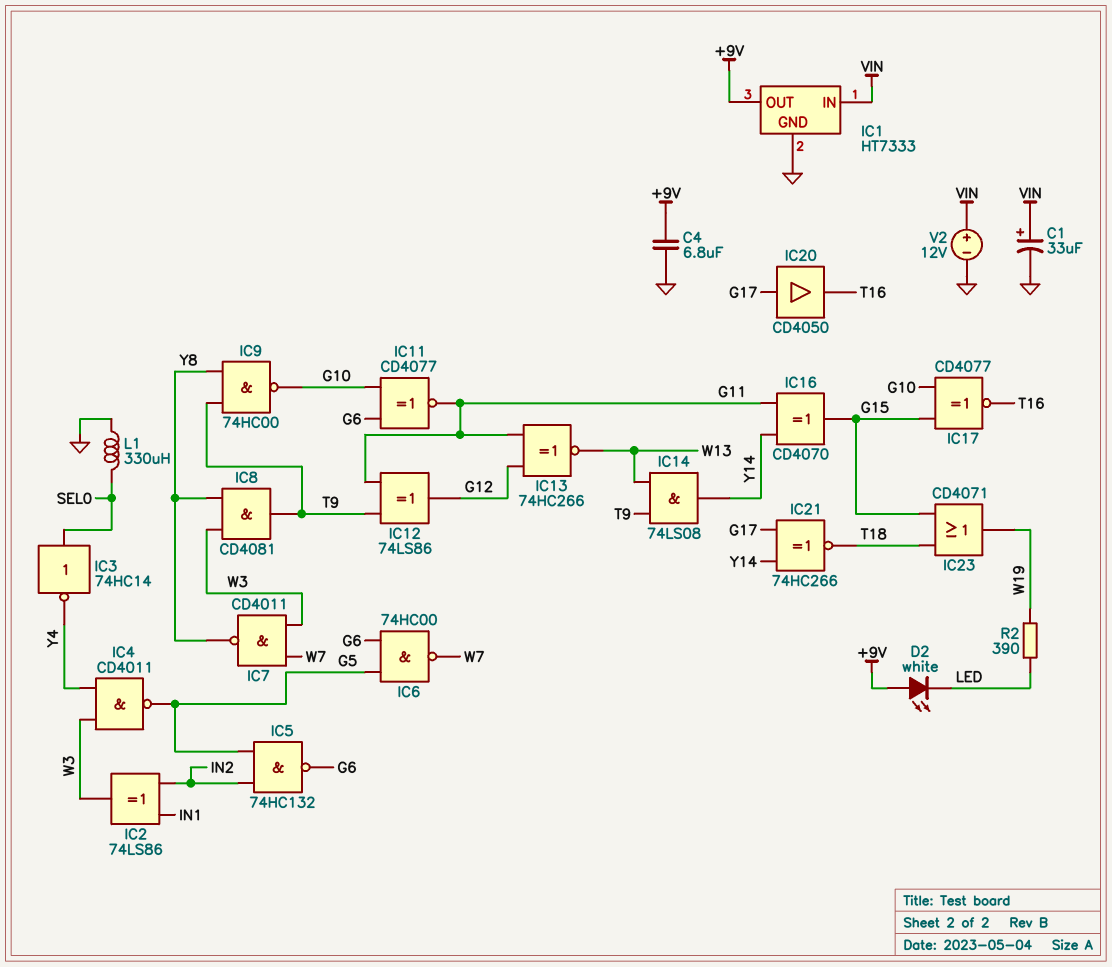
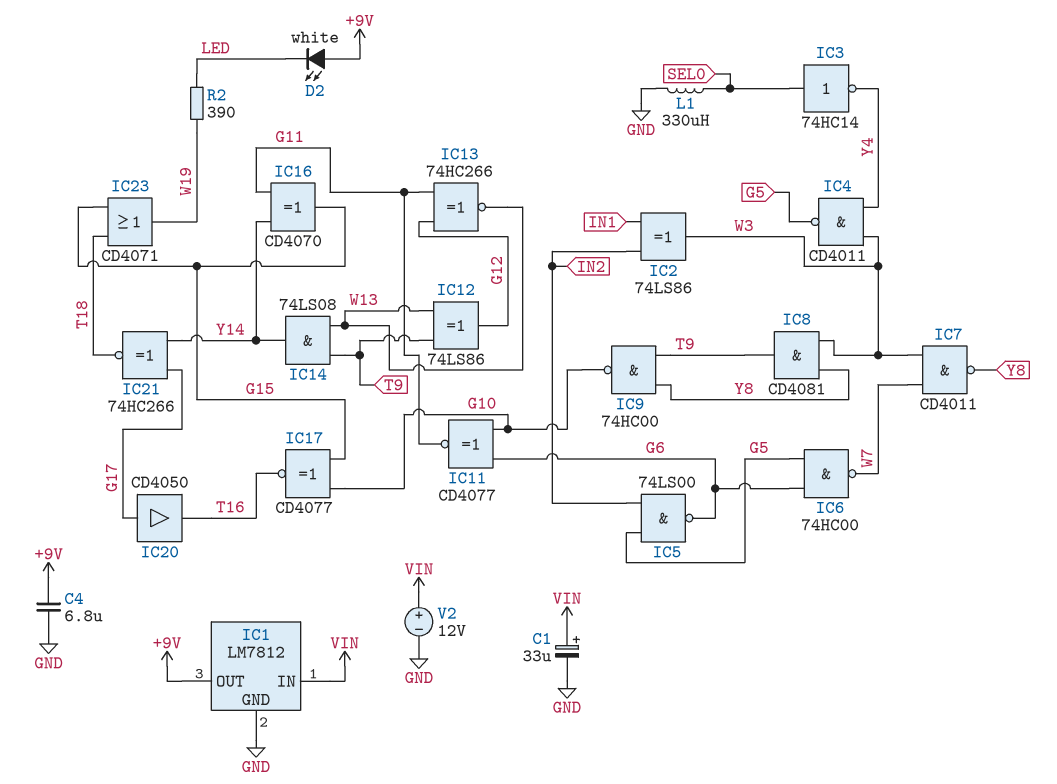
IC1: HT7333 -> LM7812
IC5: NAND 74HC132 (in G5, in IN2, out G6) -> NAND 74LS00 (in G5, in IN2, out G6)
IC12: XOR 74LS86 (in G11, in T9, out G12) -> XOR 74LS86 (in T9, in W13, out G12)

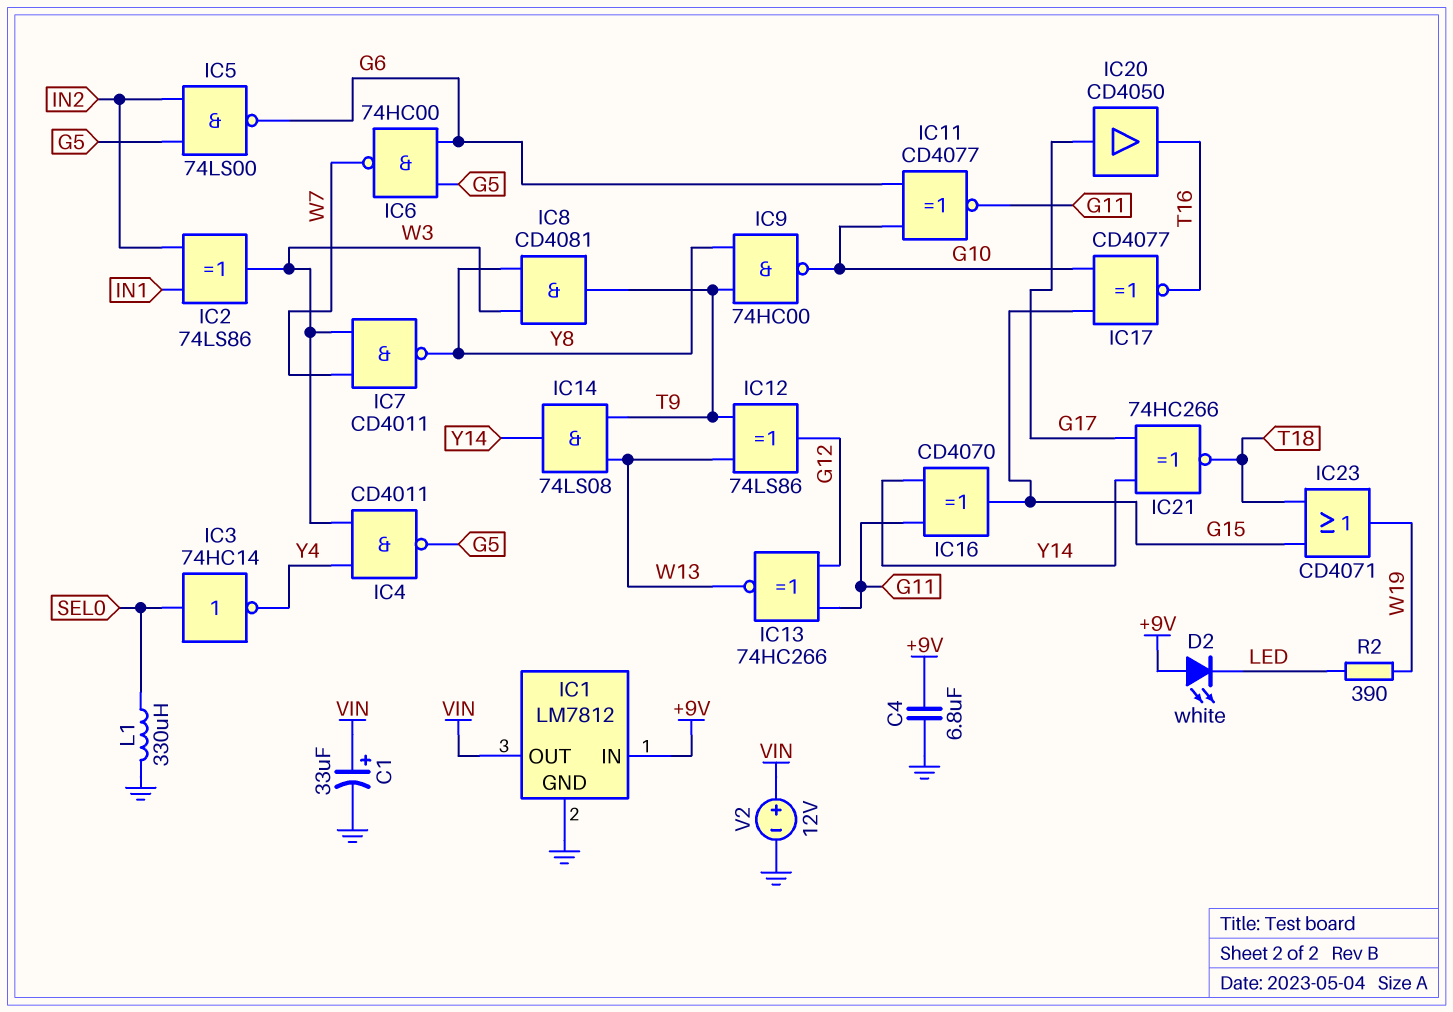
IC1 pin IN: VIN -> +9V
IC1 pin OUT: +9V -> VIN

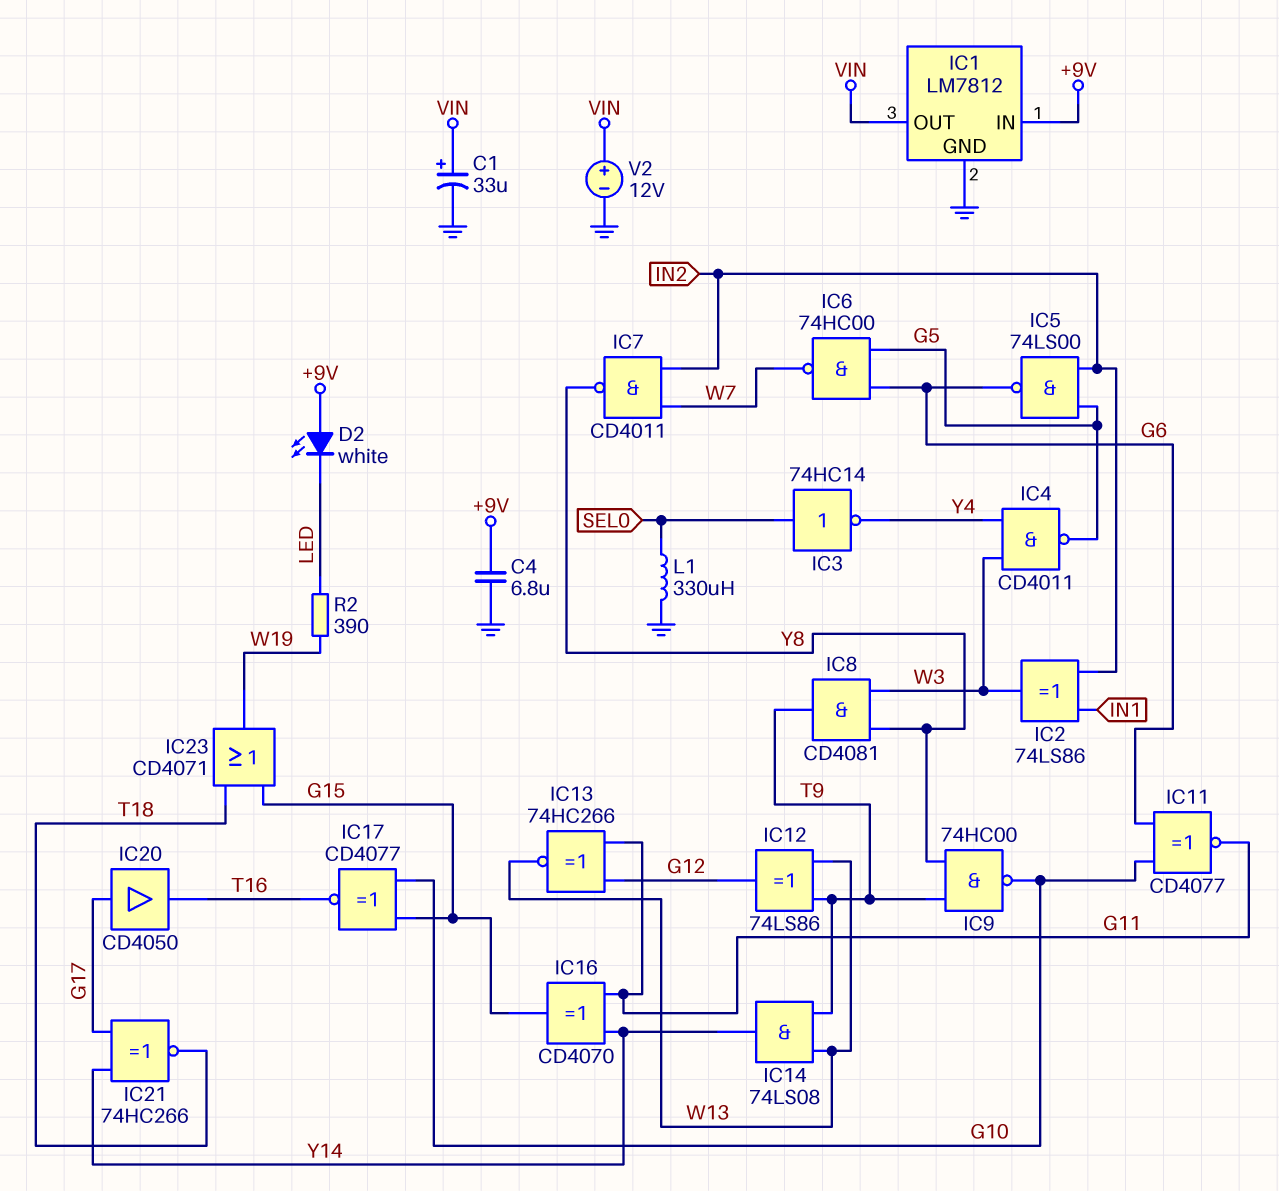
IC7: NAND CD4011 (in W3, in W7, out Y8) -> NAND CD4011 (in IN2, in W7, out Y8)

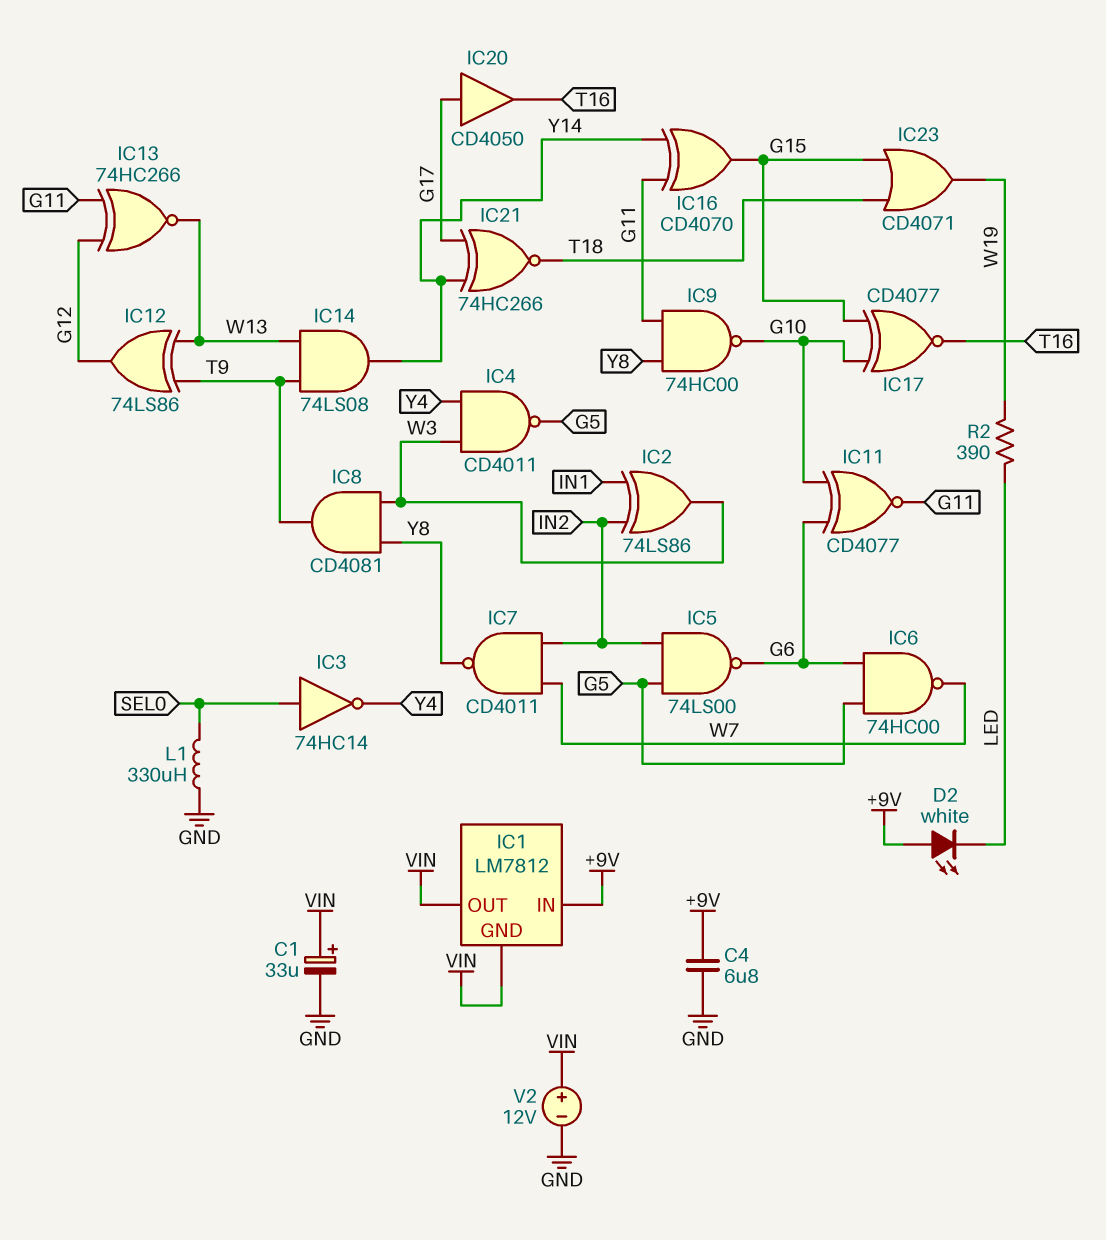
IC1 pin GND: GND -> VIN
IC9: NAND 74HC00 (in T9, in Y8, out G10) -> NAND 74HC00 (in G11, in Y8, out G10)

